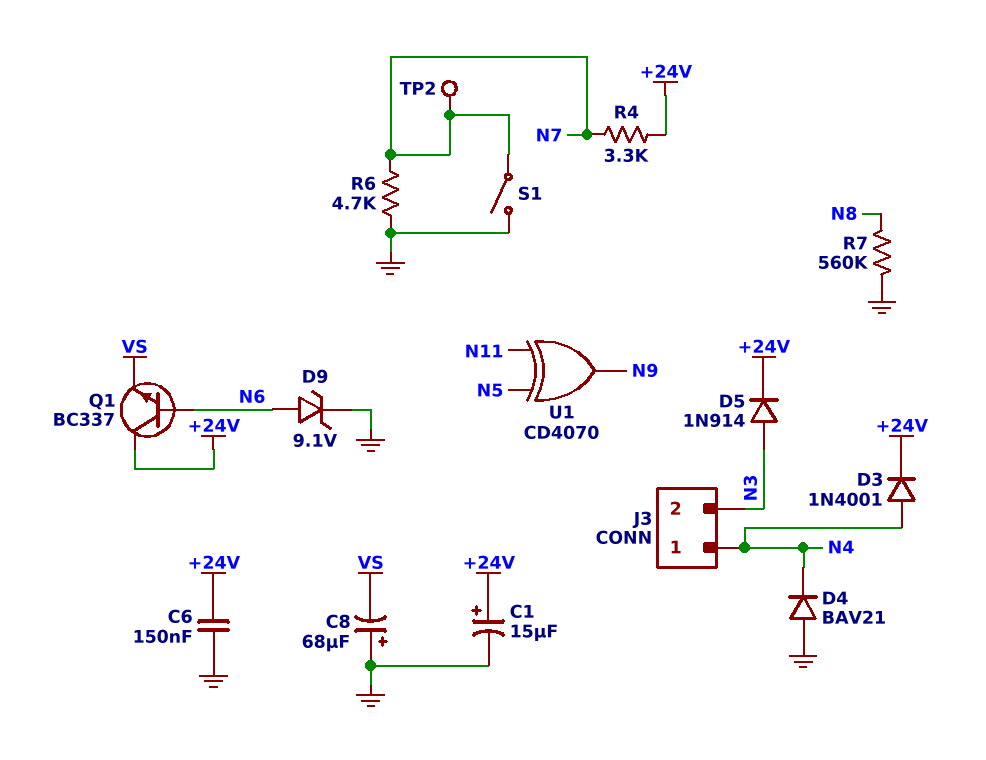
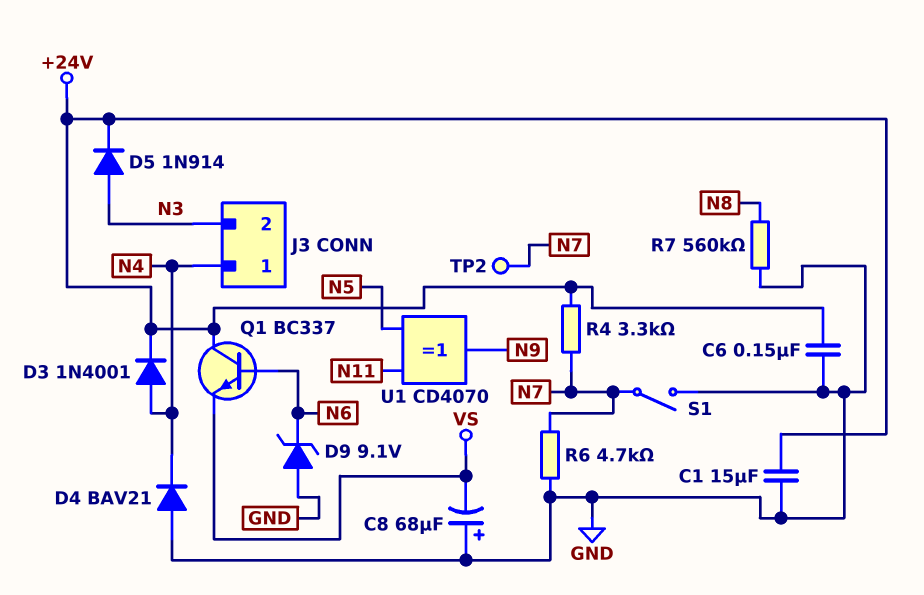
C1: 15uF (plus +24V, minus GND) -> 15uF (+24V, GND)
D9: zener 9.1V (A N6, K GND) -> zener 9.1V (A GND, K N6)

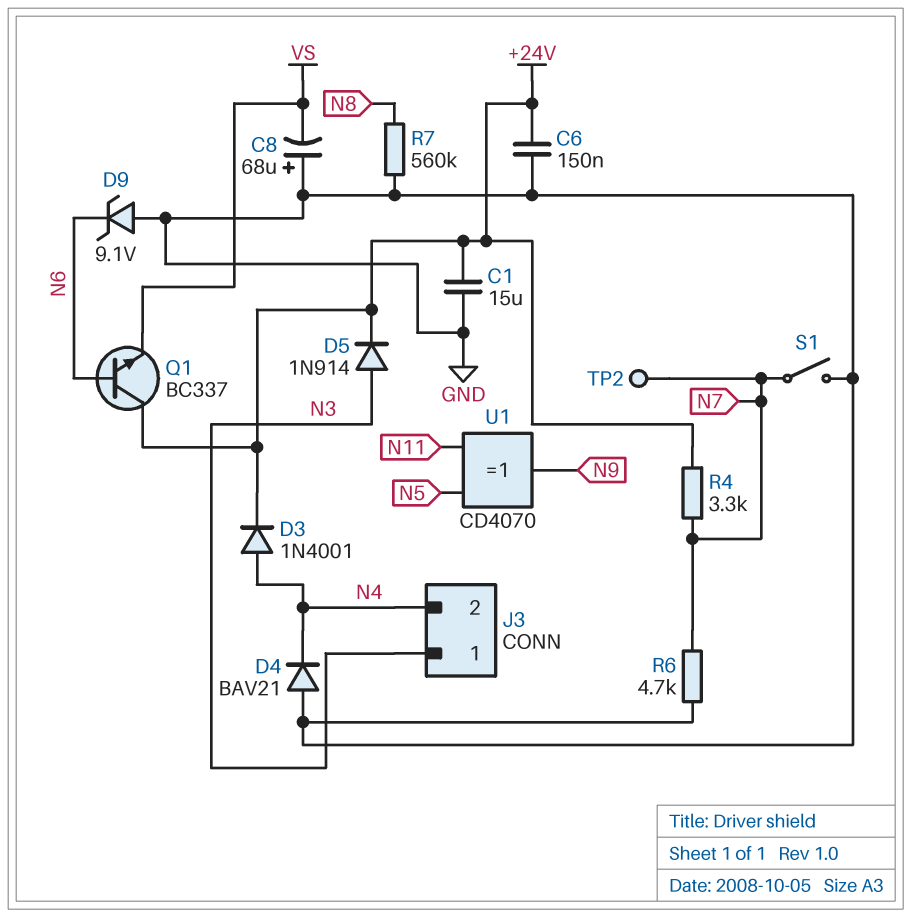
J3 pin 1: N4 -> N3
J3 pin 2: N3 -> N4

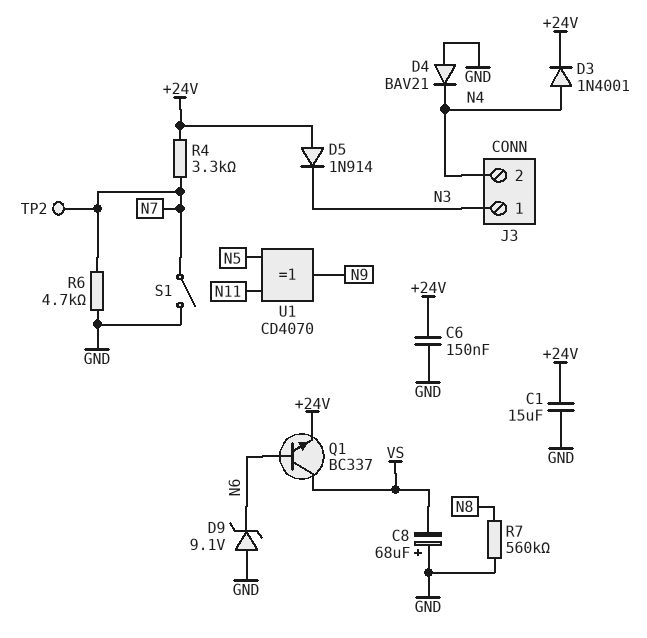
D5: diode 1N914 (A N3, K +24V) -> diode 1N914 (A +24V, K N3)
Q1: NPN BC337 (B N6, C +24V, E VS) -> NPN BC337 (B N6, C VS, E +24V)

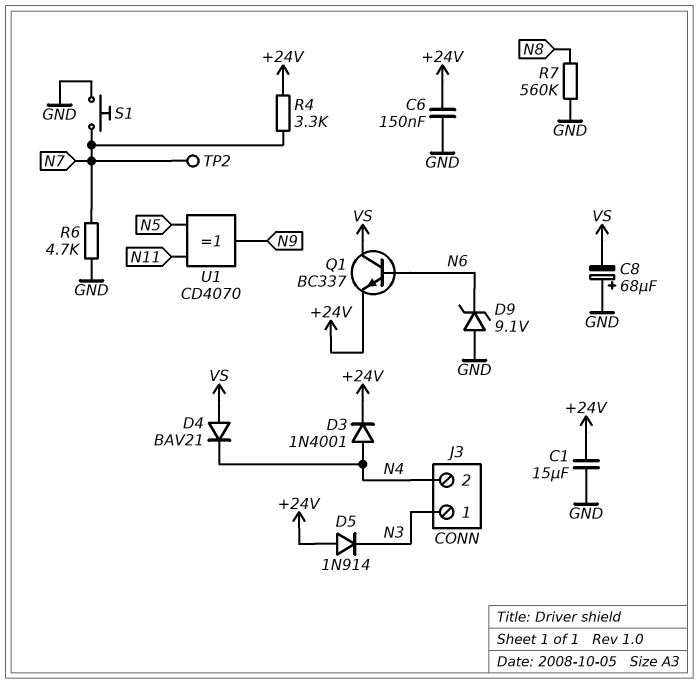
D4: diode BAV21 (A GND, K N4) -> diode BAV21 (A VS, K N4)
S1: switch (GND, N7) -> button (GND, N7)

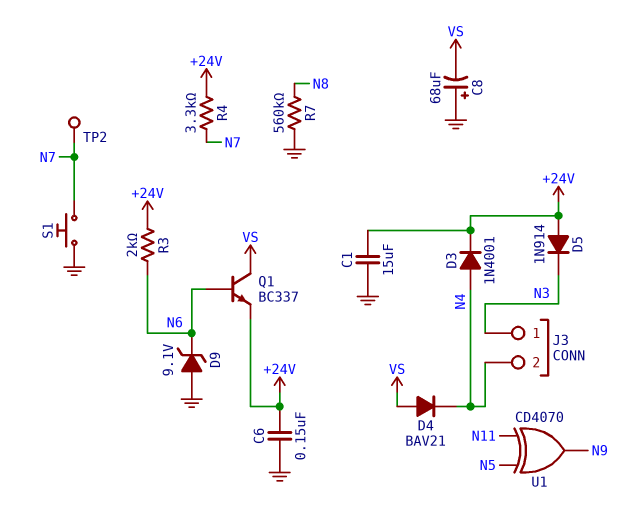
R3: none -> 2k (+24V, N6)
R6: 4.7k (GND, N7) -> none

